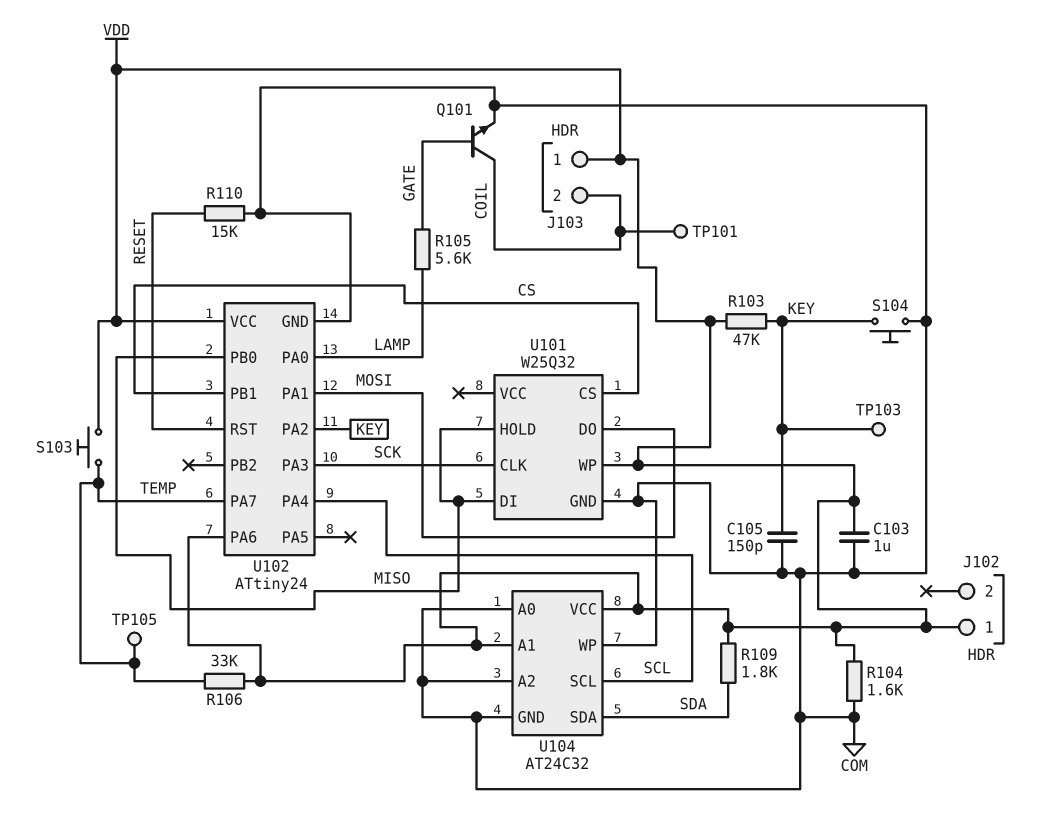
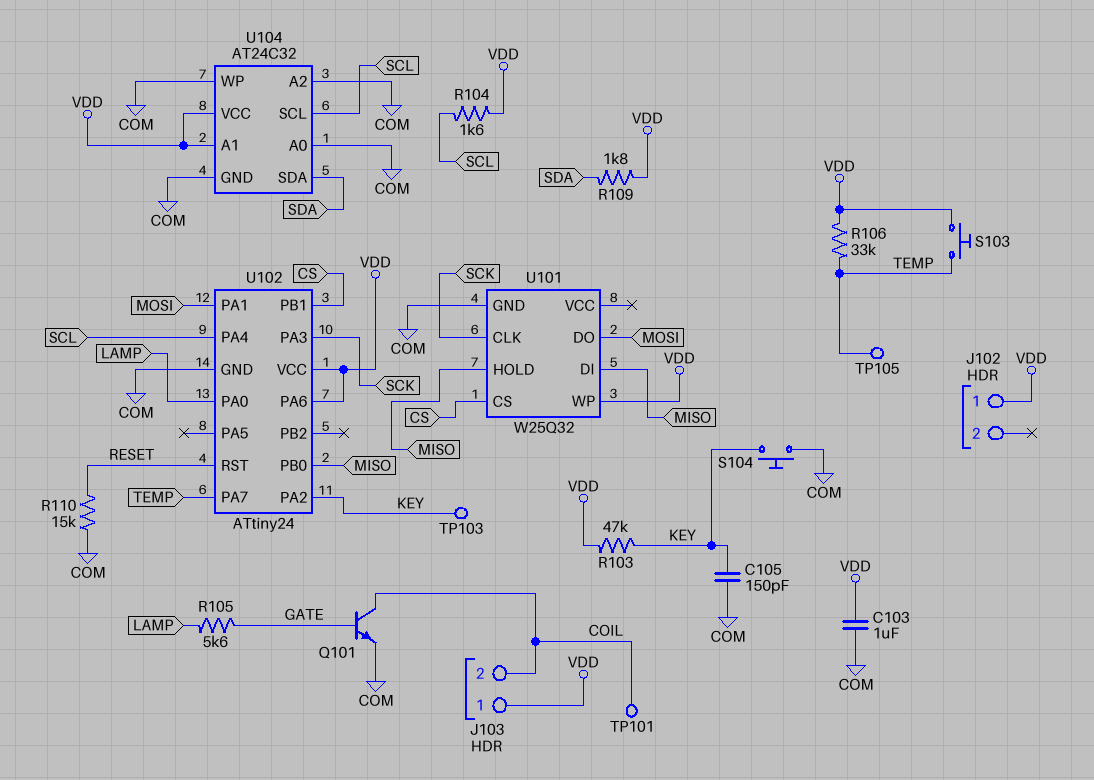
R104: 1.6k (COM, VDD) -> 1.6k (SCL, VDD)

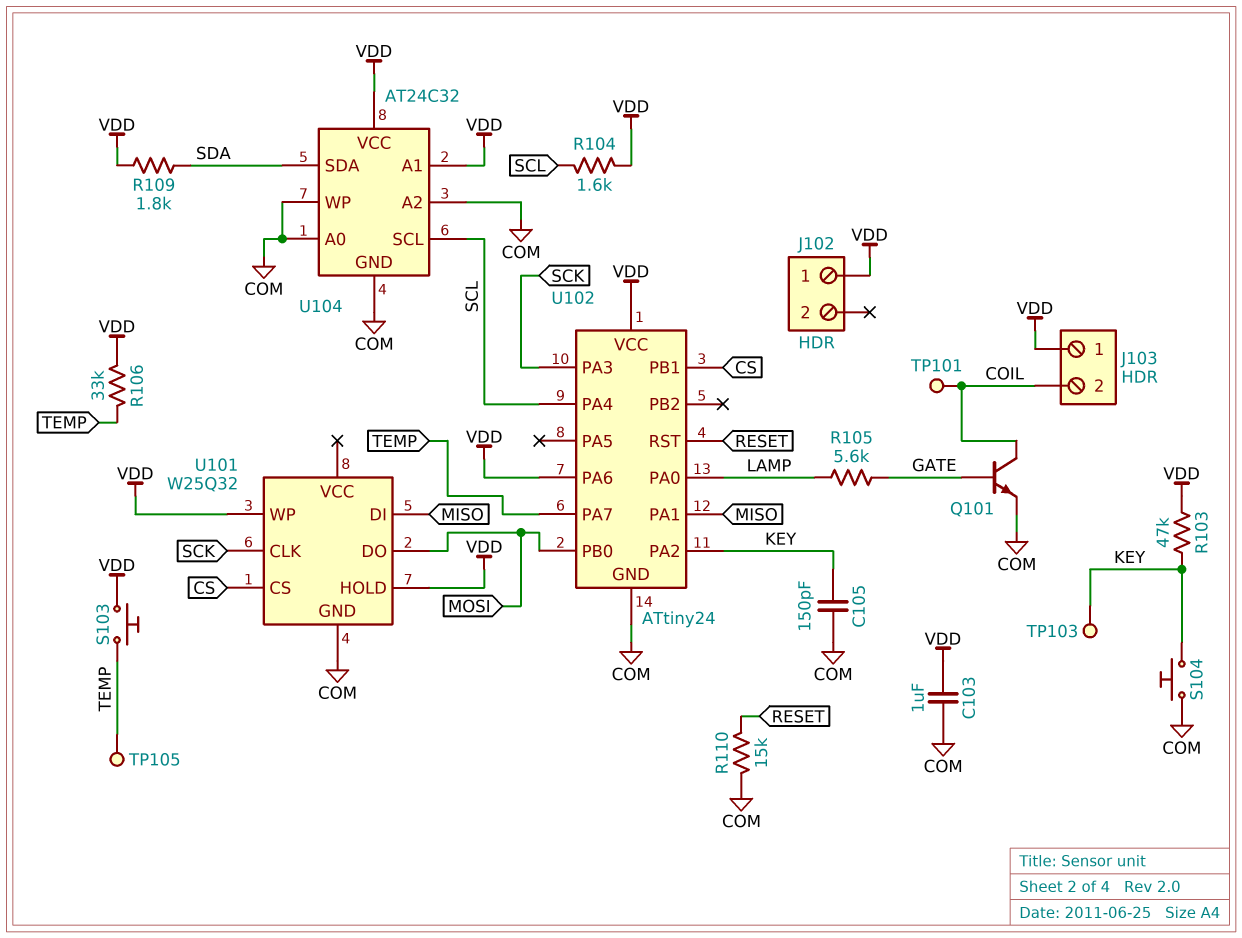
U101 pin HOLD: MISO -> VDD
U102 pin PA1: MOSI -> MISO
U102 pin PB0: MISO -> MOSI

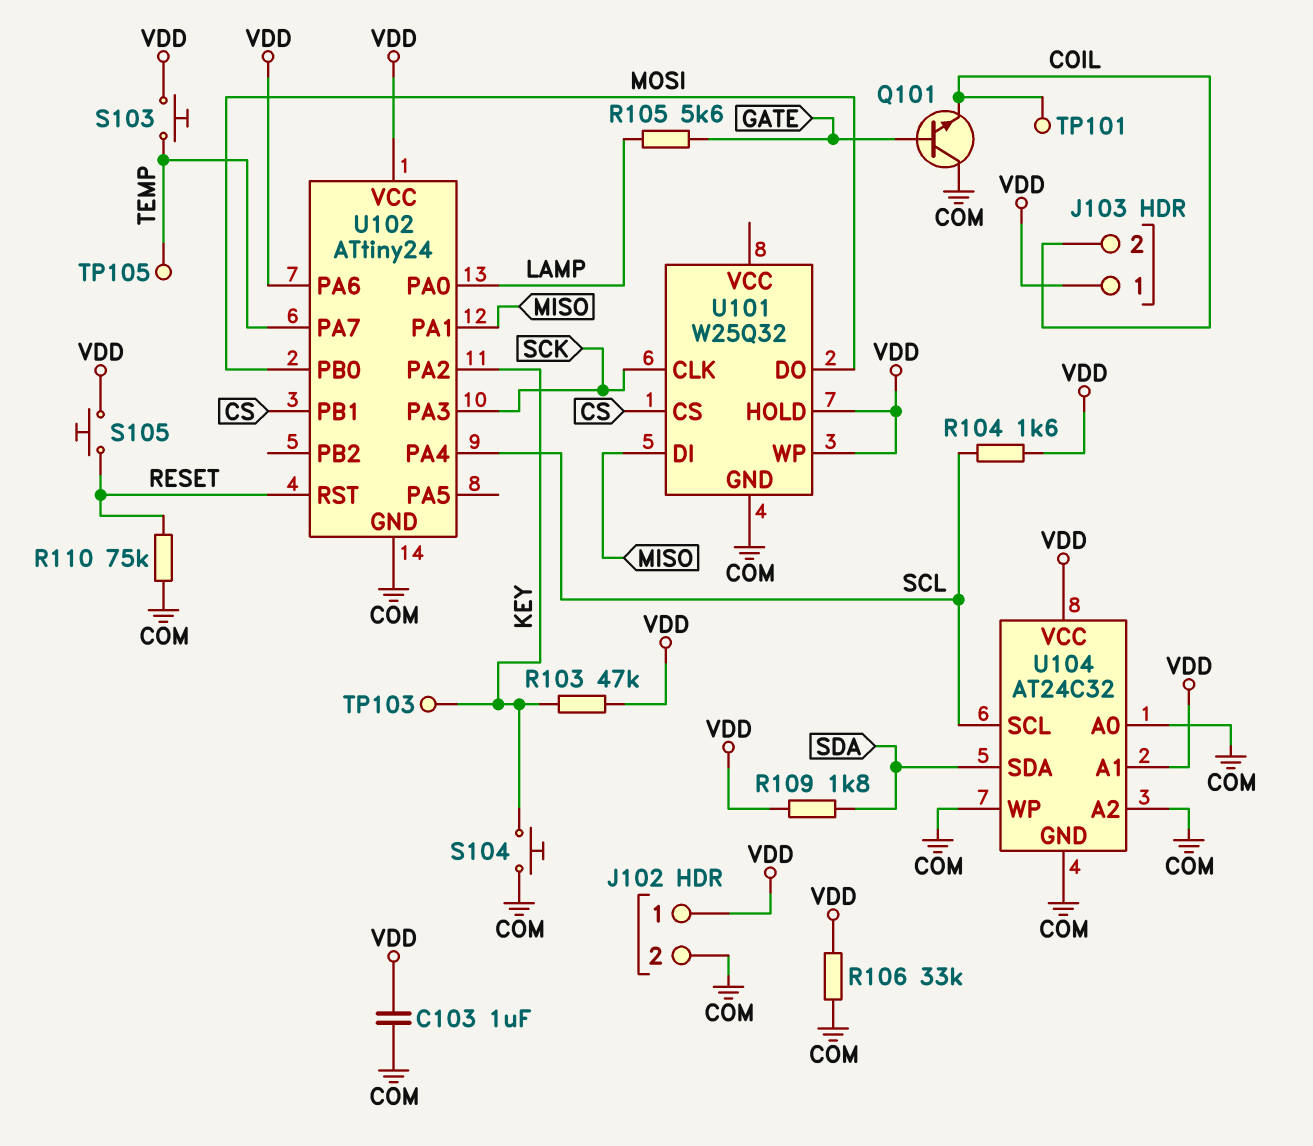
C105: 150pF (COM, KEY) -> none
J102 pin 2: none -> COM
Q101: NPN (B GATE, C COIL, E COM) -> NPN (B GATE, C COM, E COIL)
R106: 33k (TEMP, VDD) -> 33k (COM, VDD)
R110: 15k (COM, RESET) -> 75k (COM, RESET)
S105: none -> button (RESET, VDD)

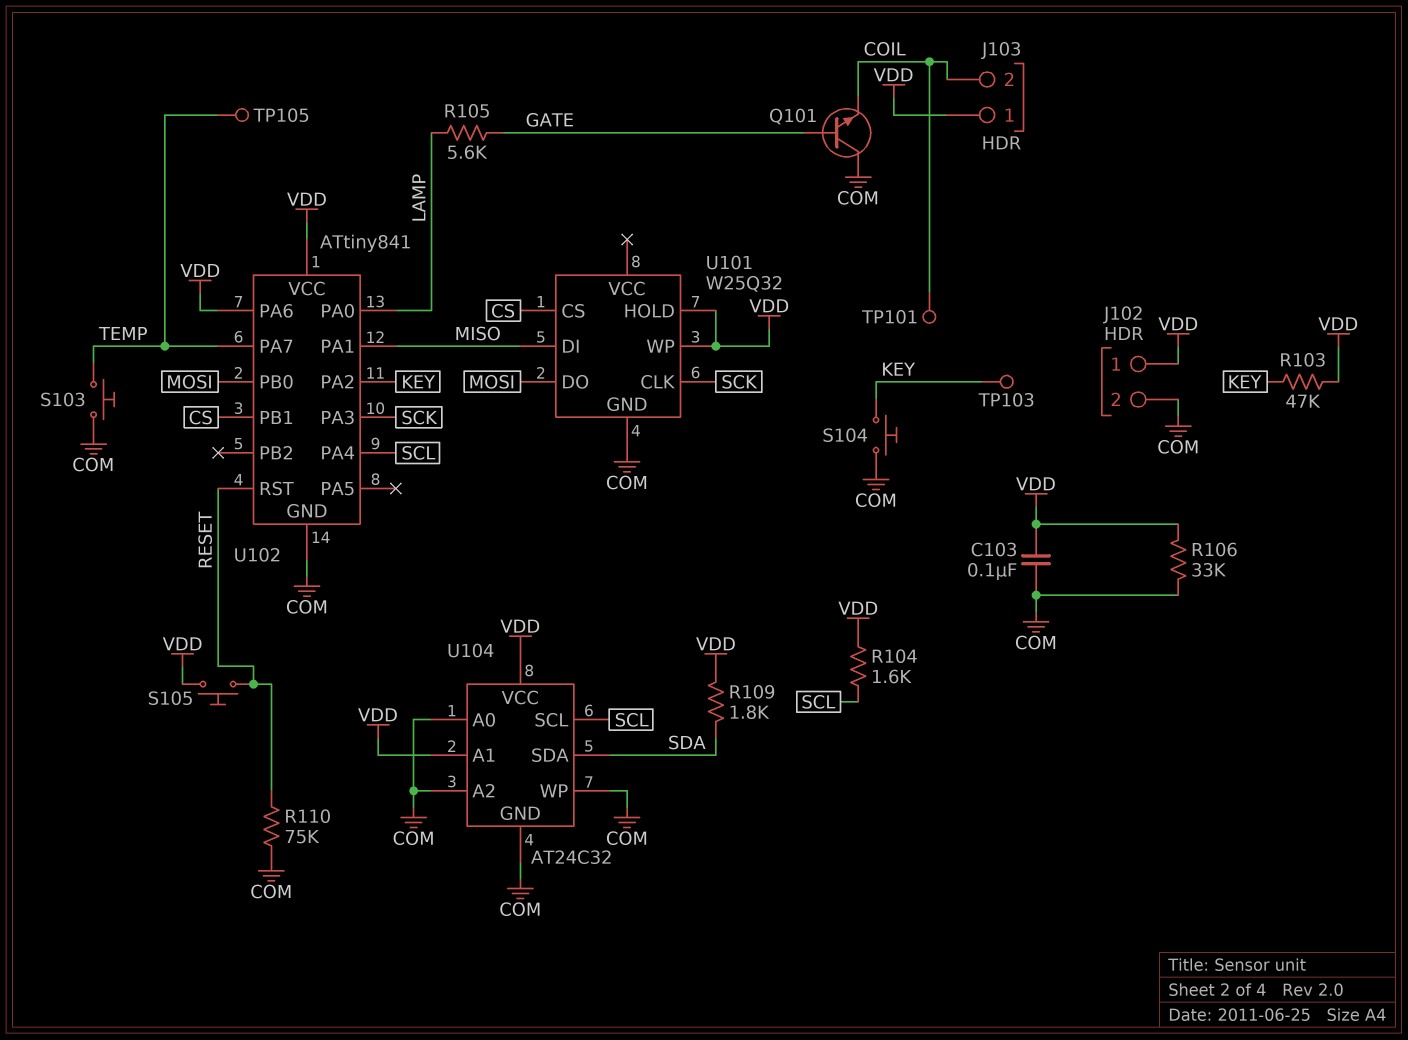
C103: 1uF (COM, VDD) -> 100nF (COM, VDD)
S103: button (TEMP, VDD) -> button (COM, TEMP)
U102: ATtiny24 -> ATtiny841

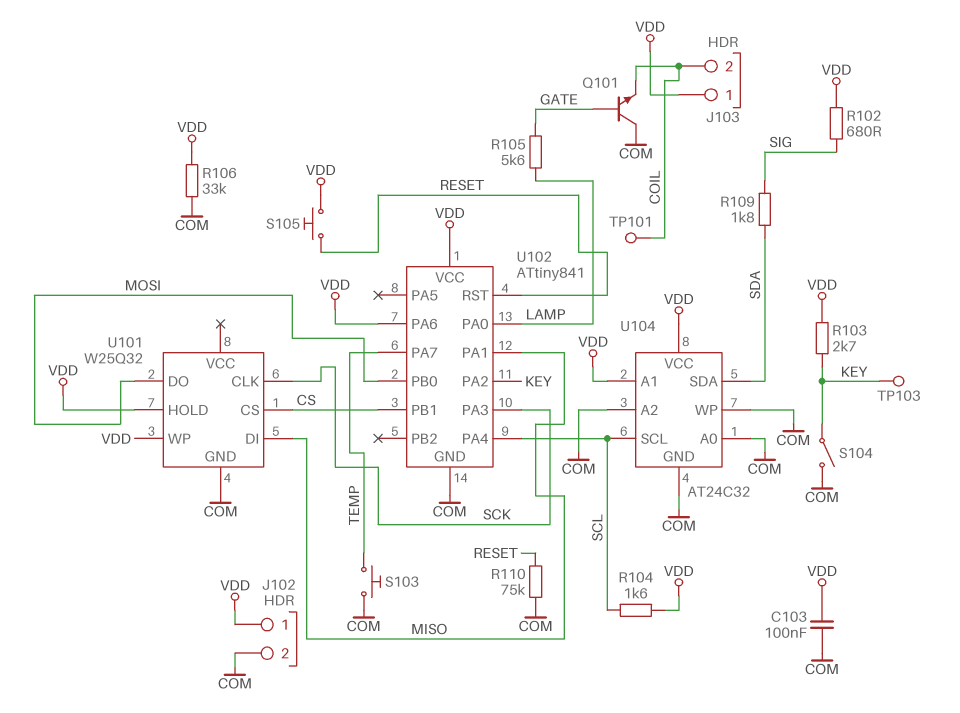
R102: none -> 680 (SIG, VDD)
R103: 47k (KEY, VDD) -> 2.7k (KEY, VDD)
R109: 1.8k (SDA, VDD) -> 1.8k (SDA, SIG)
S104: button (COM, KEY) -> switch (COM, KEY)
TP105: test point (TEMP) -> none

